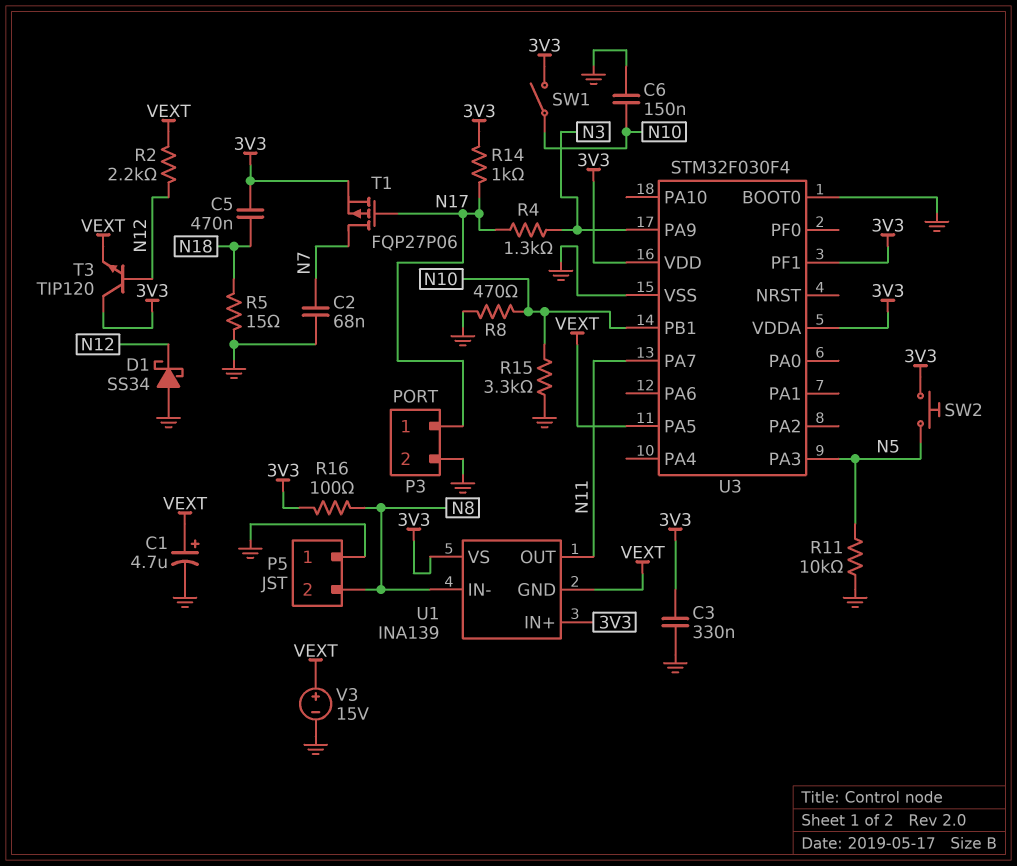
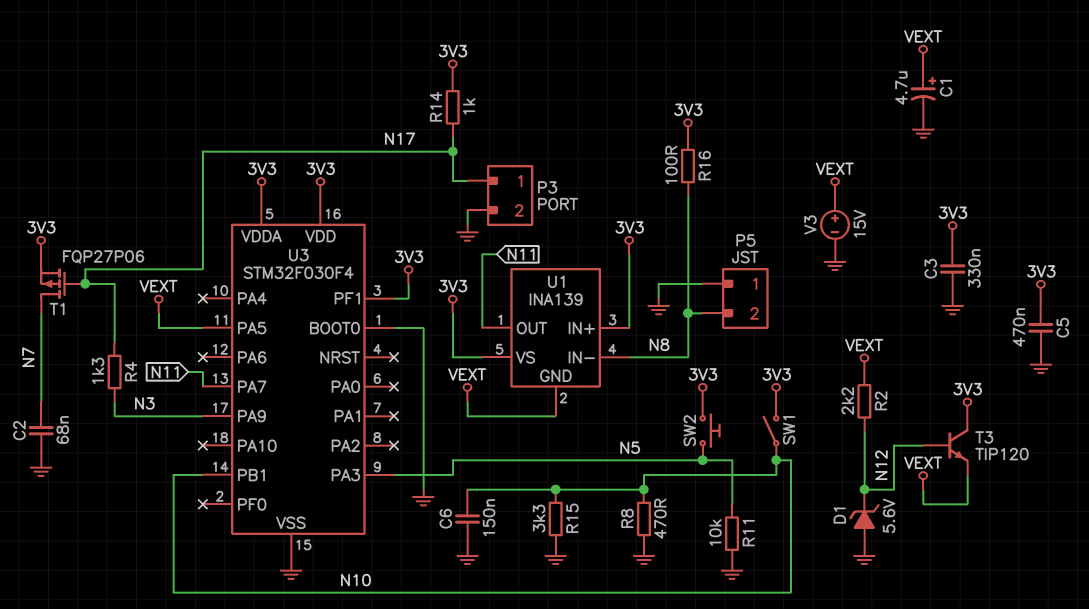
C5: 470nF (3V3, N18) -> 470nF (3V3, GND)
D1: schottky SS34 (A GND, K N12) -> zener 5.6V (A GND, K N12)
R5: 15 (GND, N18) -> none

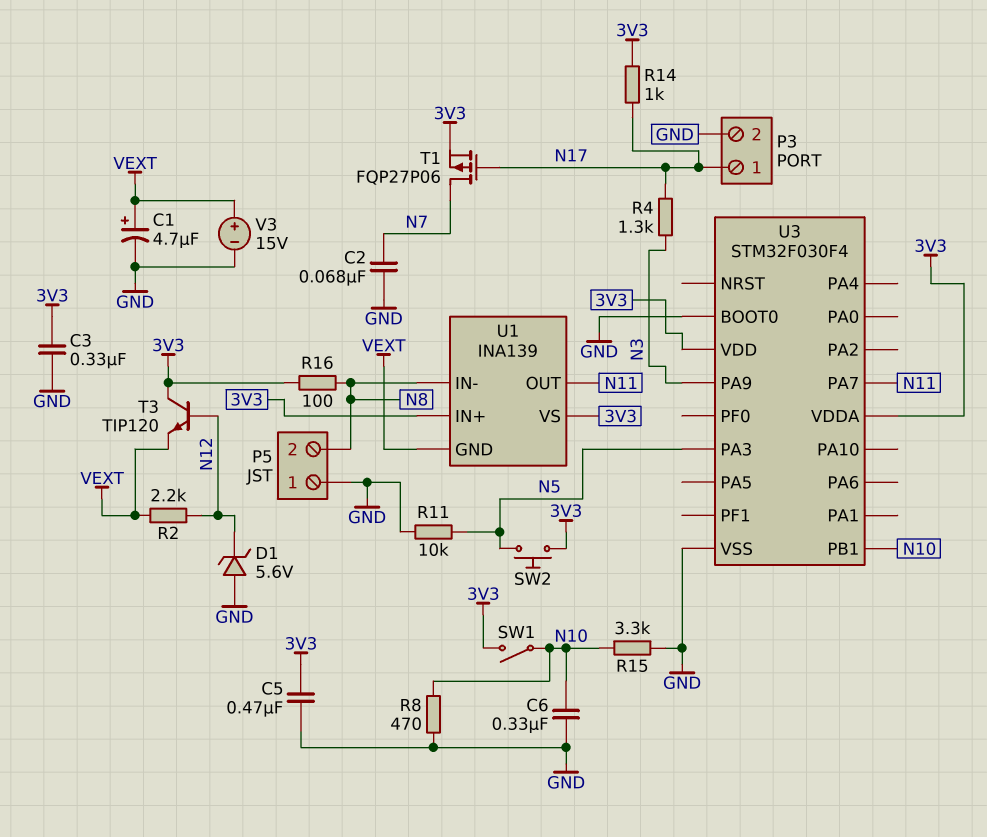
C6: 150nF (GND, N10) -> 330nF (GND, N10)
U3 pin PA5: VEXT -> none
U3 pin PF1: 3V3 -> none

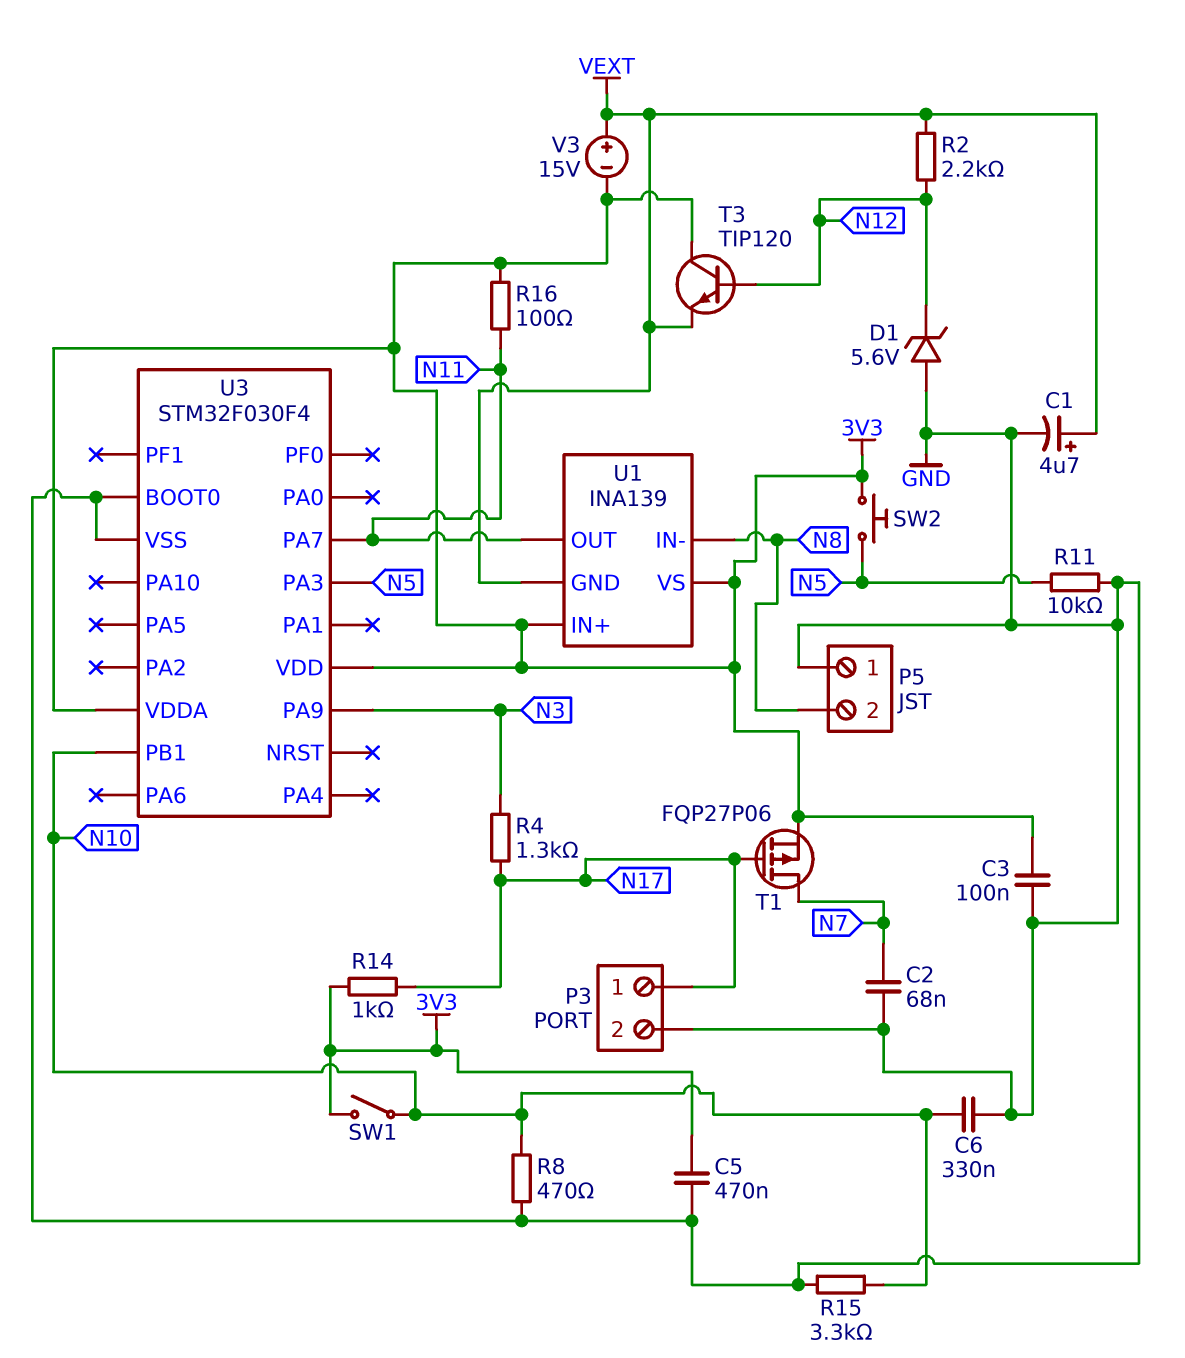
C3: 330nF (3V3, GND) -> 100nF (3V3, GND)
R16: 100 (3V3, N8) -> 100 (3V3, N11)
V3: 15V (plus VEXT, minus GND) -> 15V (plus VEXT, minus 3V3)

